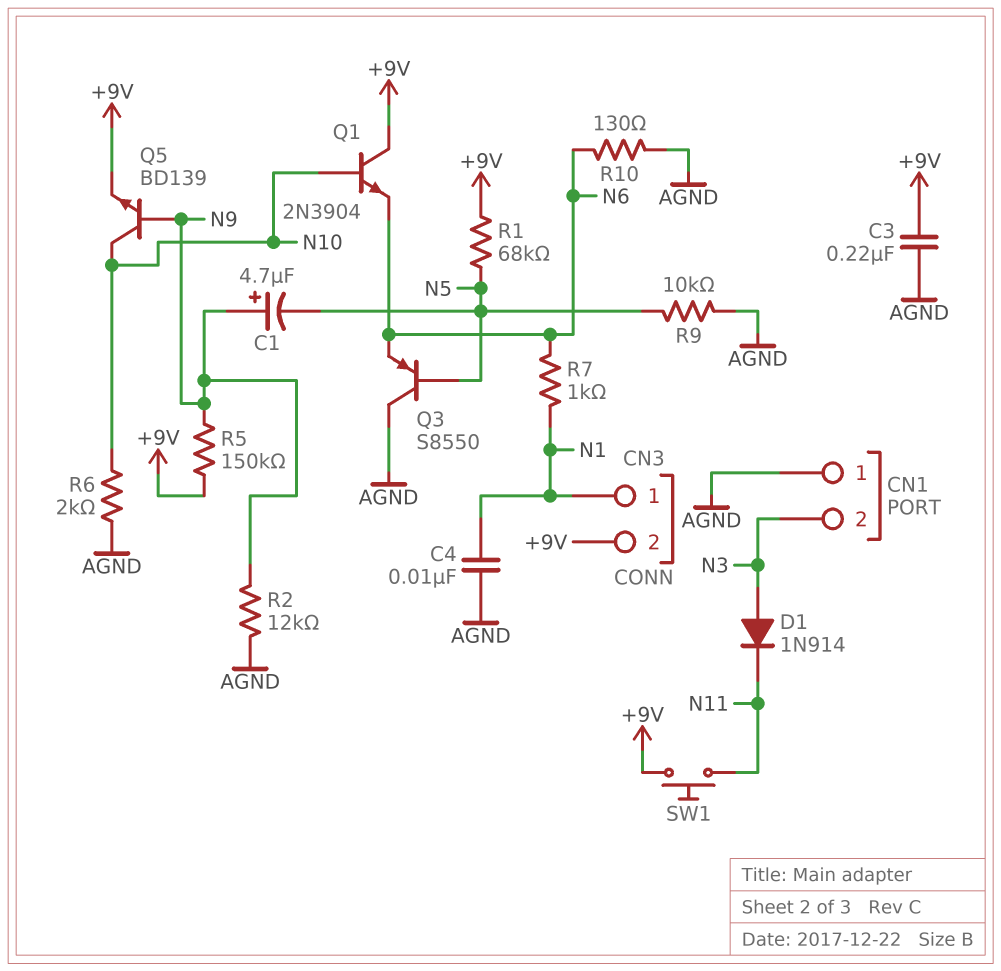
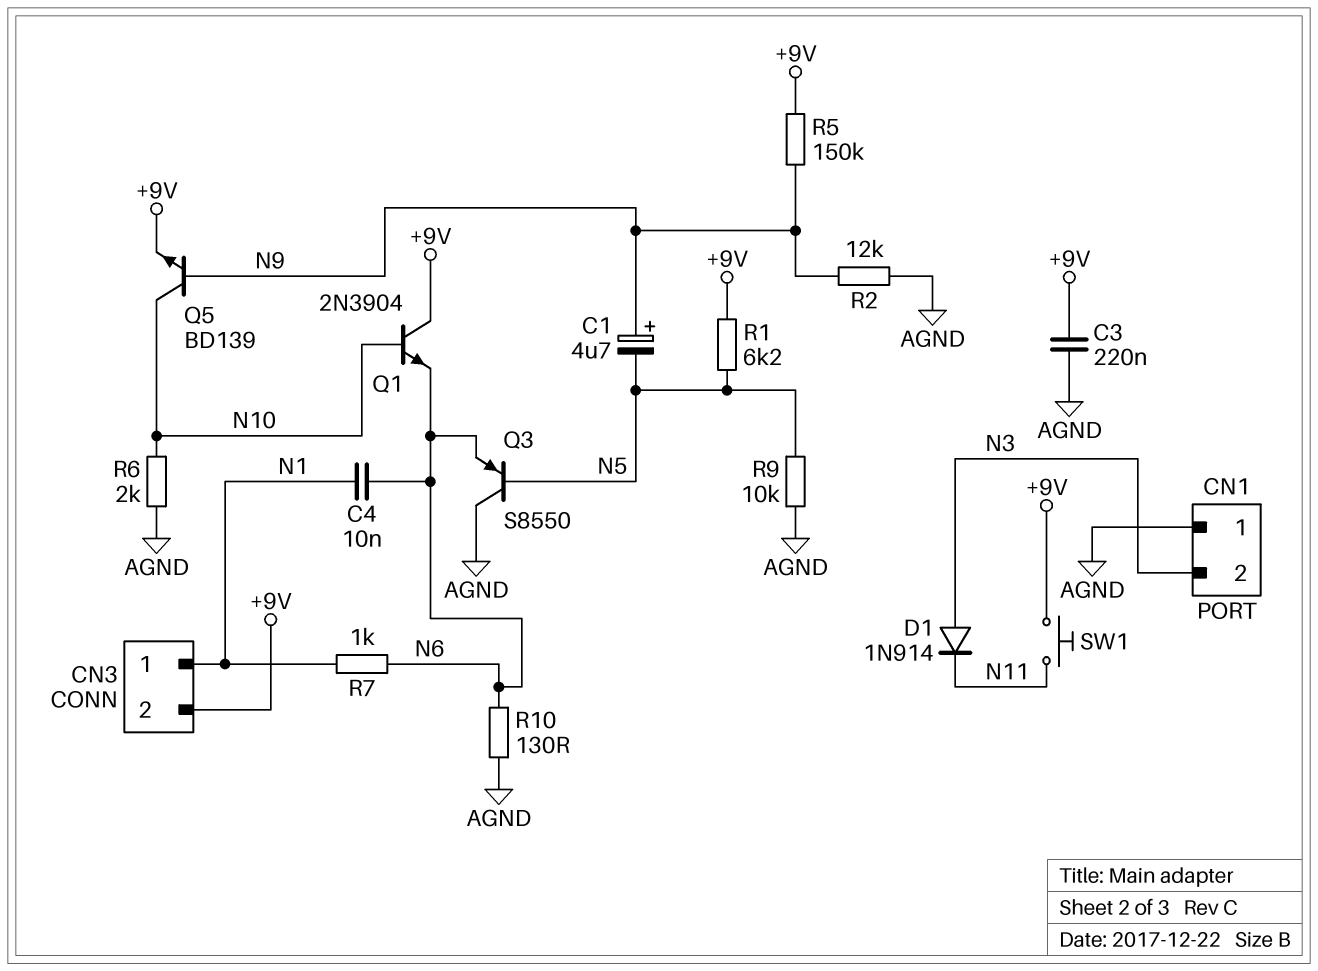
C4: 10nF (AGND, N1) -> 10nF (N1, N6)
R1: 68k (+9V, N5) -> 6.2k (+9V, N5)

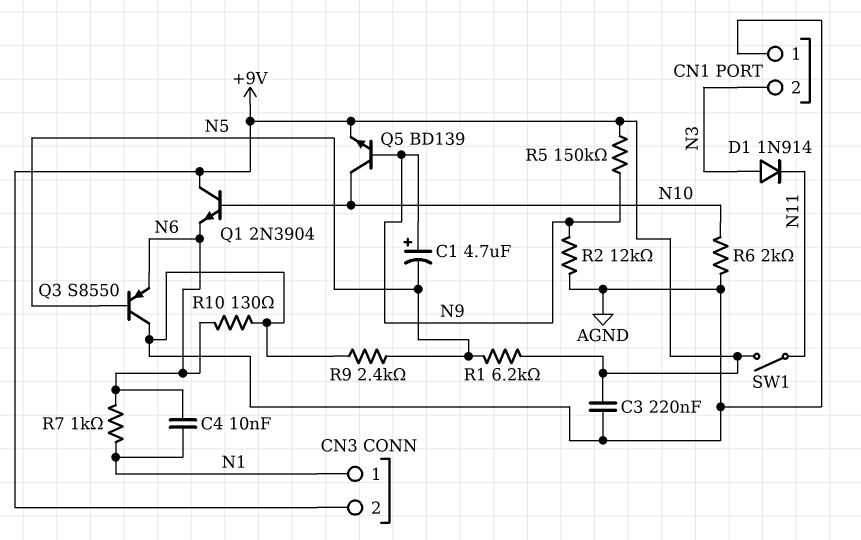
R9: 10k (AGND, N5) -> 2.4k (AGND, N5)
SW1: button (+9V, N11) -> switch (+9V, N11)

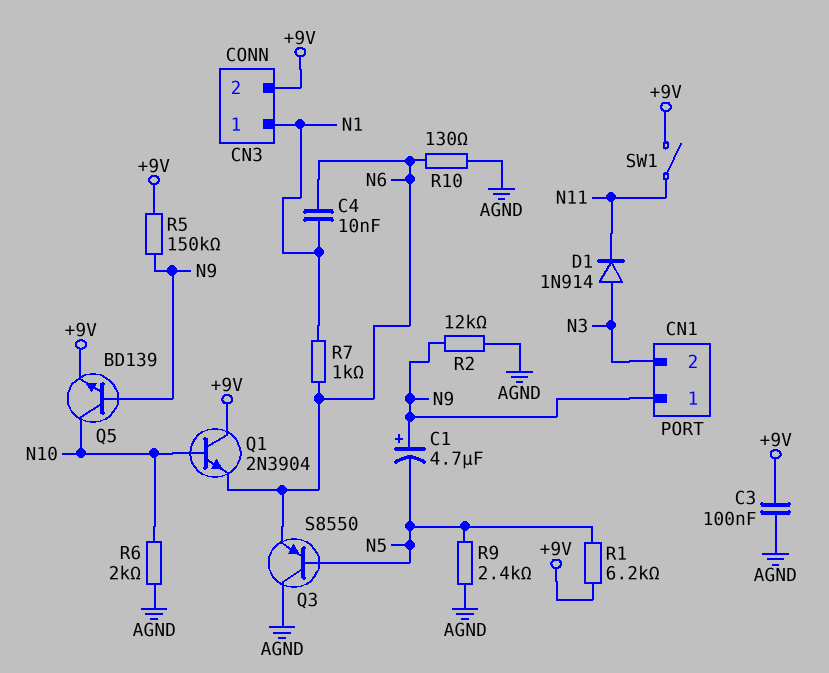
C3: 220nF (+9V, AGND) -> 100nF (+9V, AGND)
CN1 pin 1: AGND -> N9

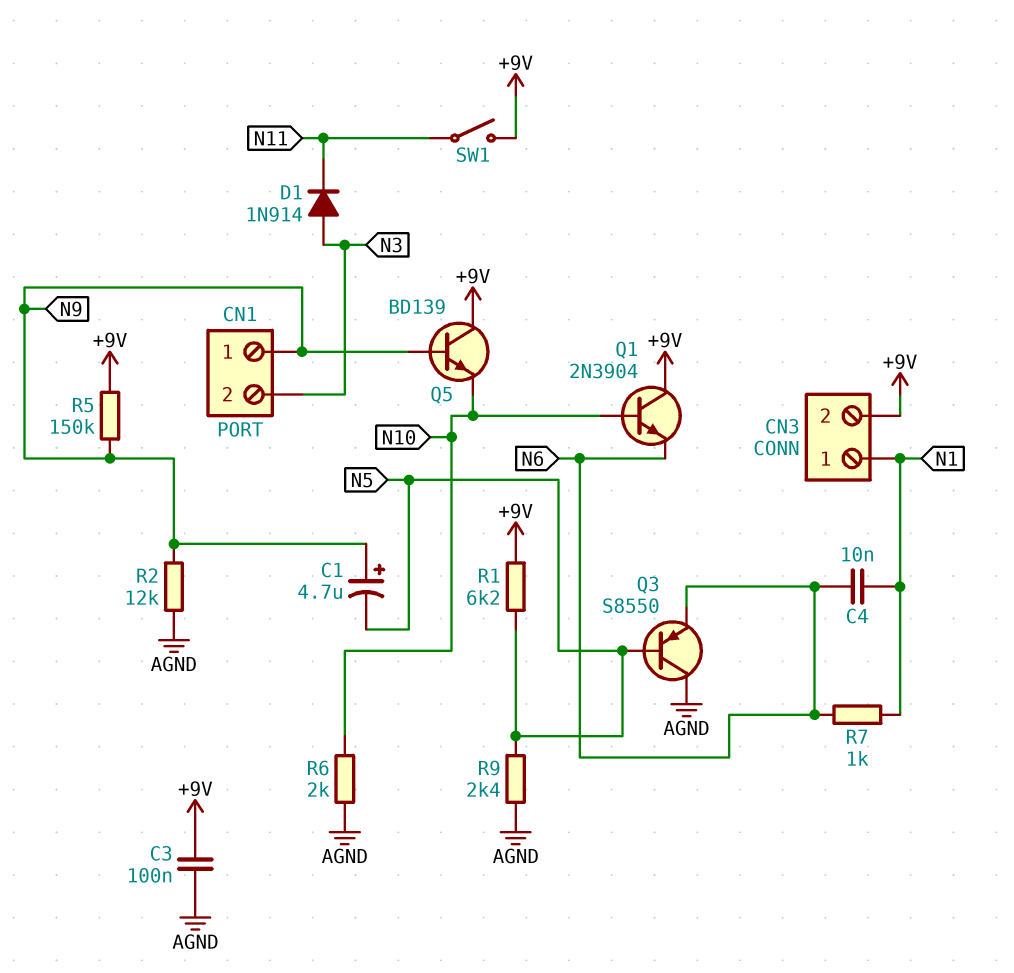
Q5: NPN BD139 (B N9, C N10, E +9V) -> NPN BD139 (B N9, C +9V, E N10)
R10: 130 (AGND, N6) -> none

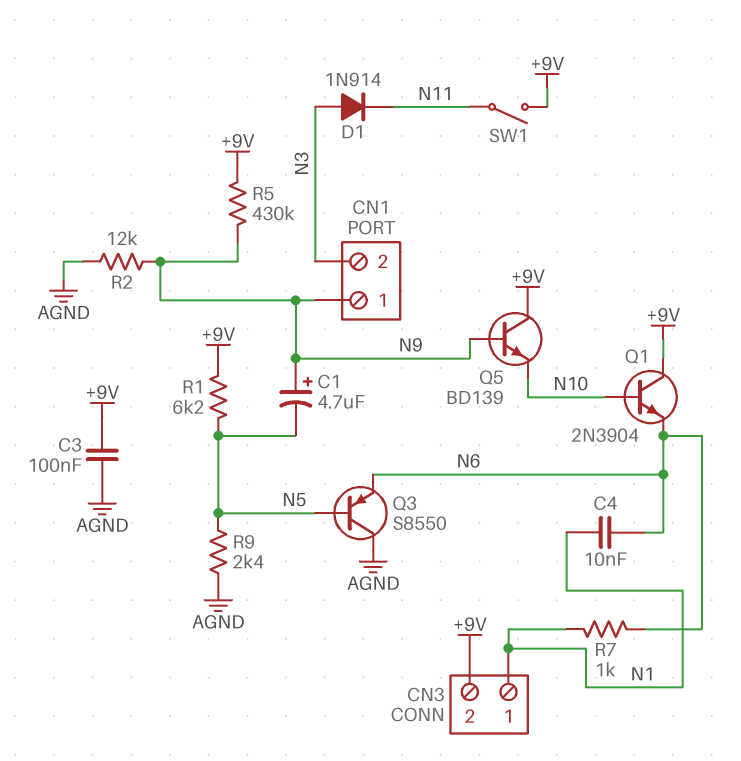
R5: 150k (+9V, N9) -> 430k (+9V, N9)
R6: 2k (AGND, N10) -> none

